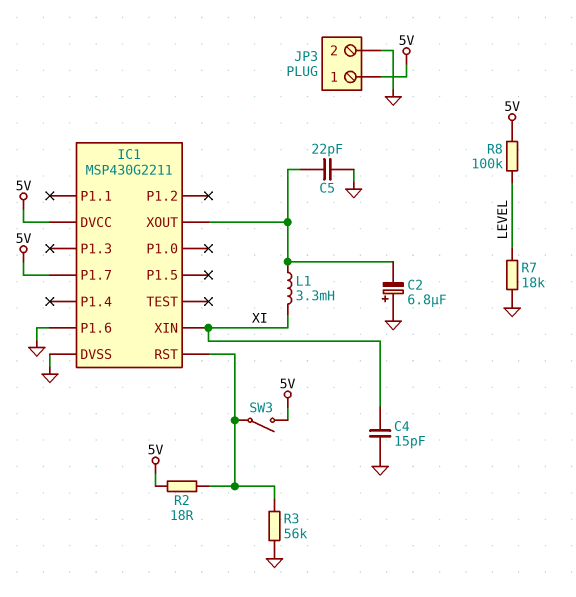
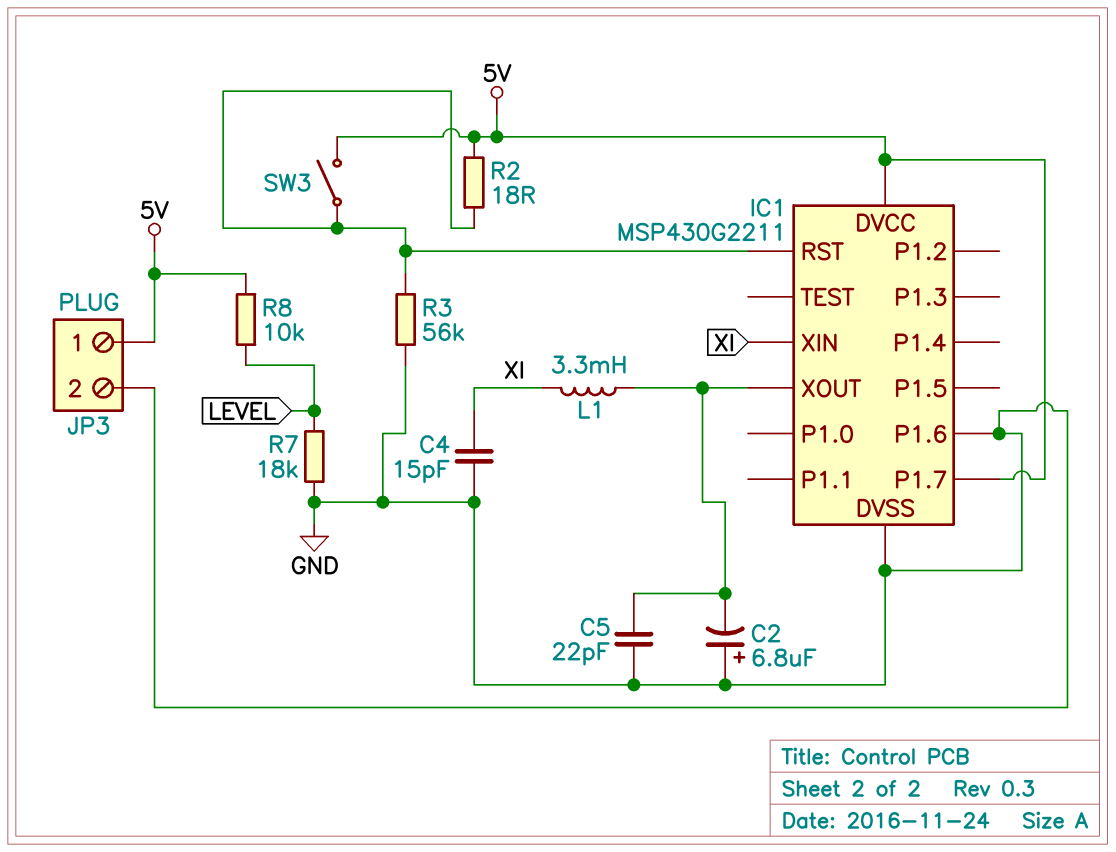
R8: 100k (5V, LEVEL) -> 10k (5V, LEVEL)

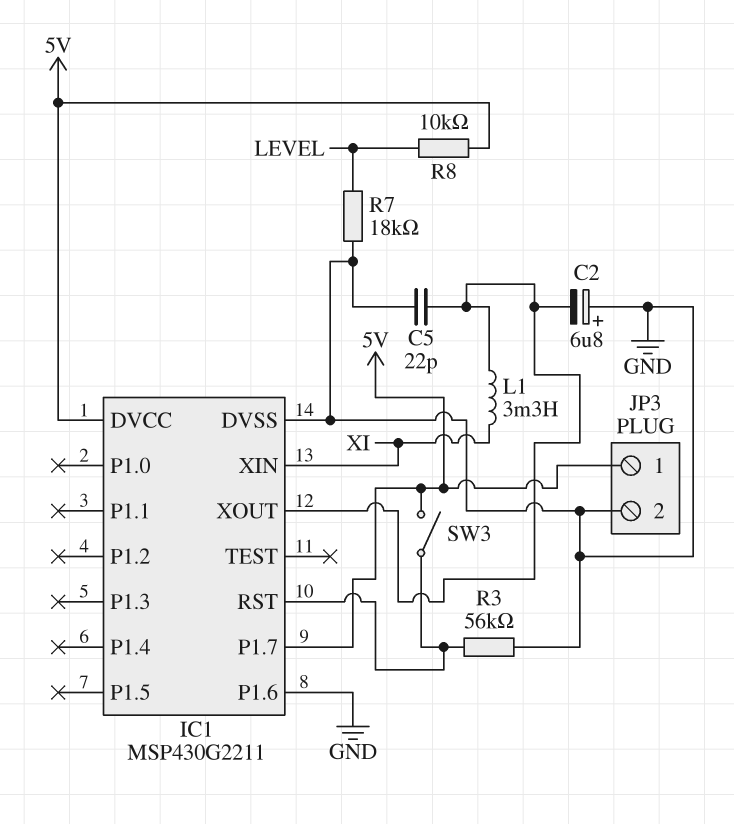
C4: 15pF (GND, XI) -> none
R2: 18 (5V, IC1/RST) -> none

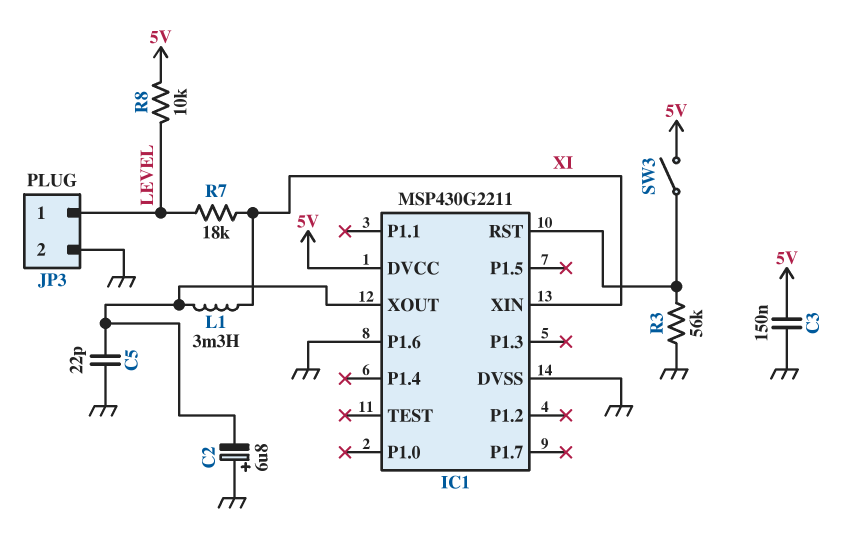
C3: none -> 150nF (5V, GND)
IC1 pin P1.7: 5V -> none
JP3 pin 1: 5V -> LEVEL
R7: 18k (GND, LEVEL) -> 18k (LEVEL, XI)

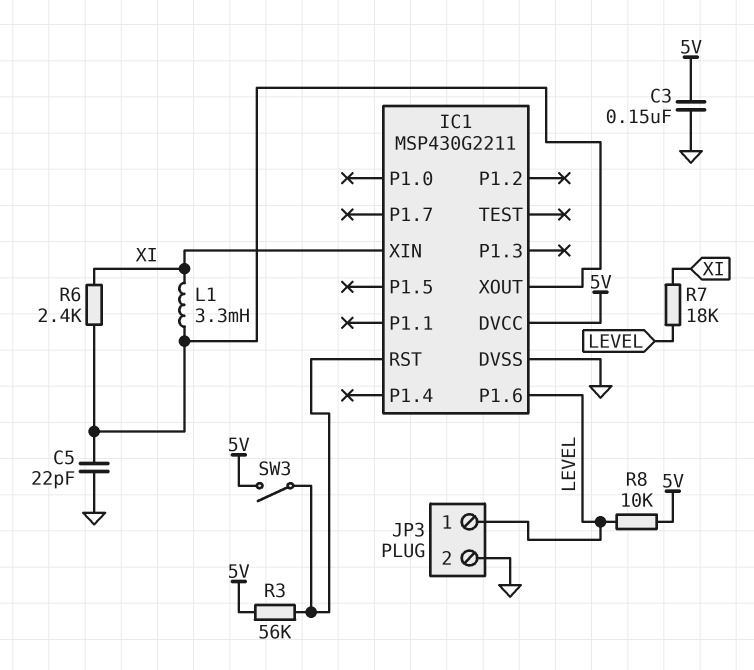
C2: 6.8uF (plus GND, minus IC1/XOUT) -> none
IC1 pin P1.6: GND -> LEVEL
R3: 56k (GND, IC1/RST) -> 56k (5V, IC1/RST)
R6: none -> 2.4k (IC1/XOUT, XI)

